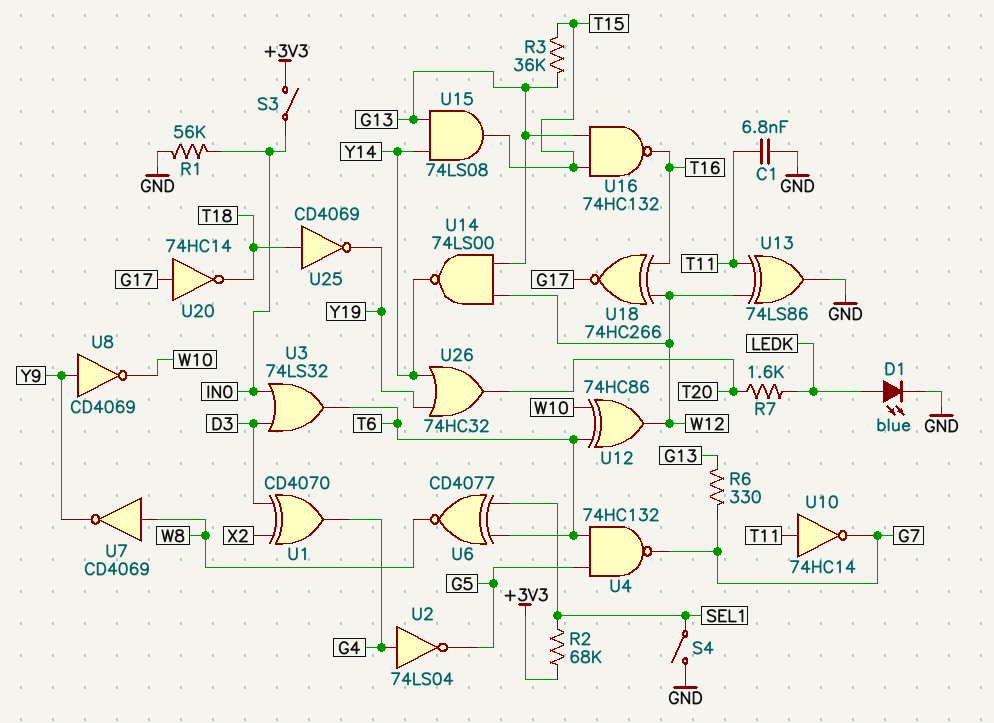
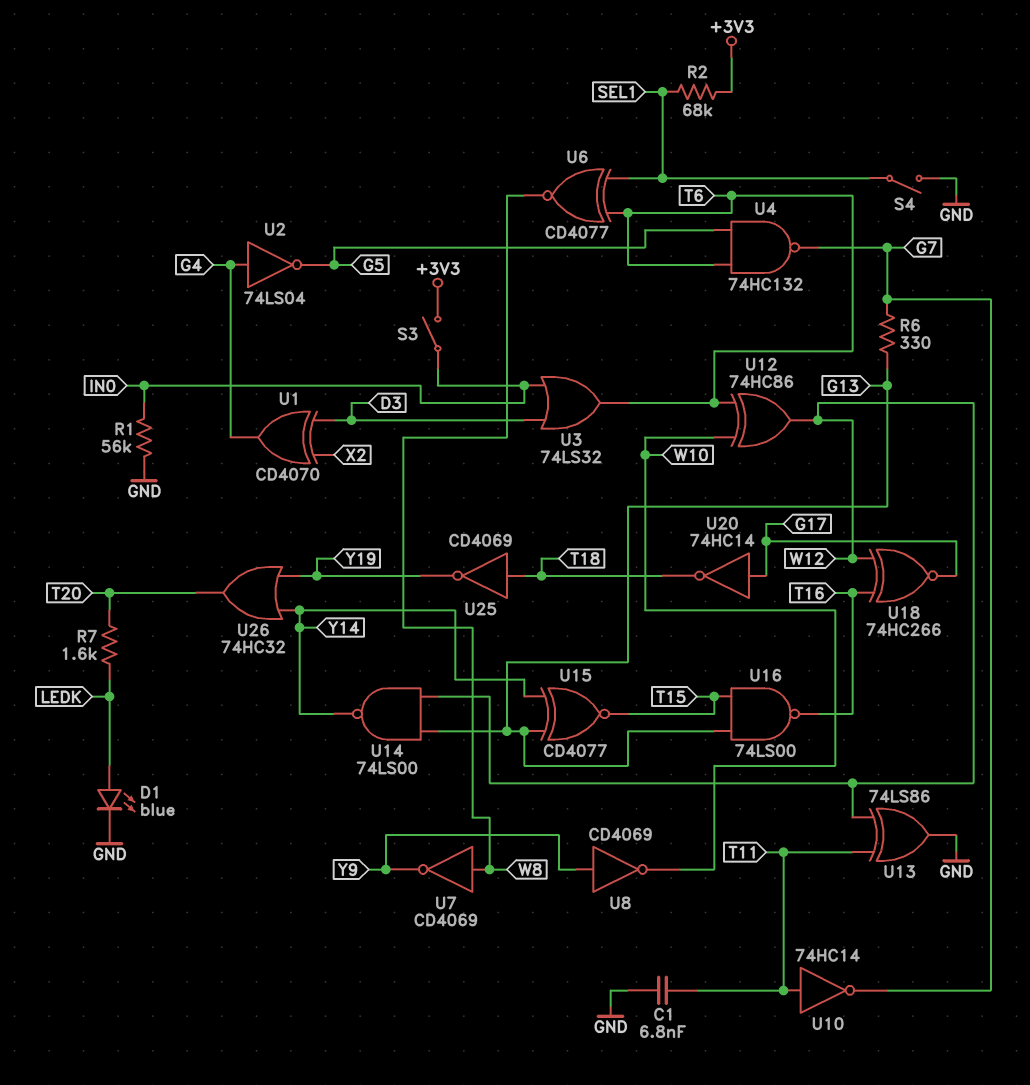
R3: 36k (G13, T15) -> none
U15: AND 74LS08 (in G13, in Y14, out T15) -> XNOR CD4077 (in G13, in Y14, out T15)
U16: NAND 74HC132 (in G13, in T15, out T16) -> NAND 74LS00 (in G13, in T15, out T16)

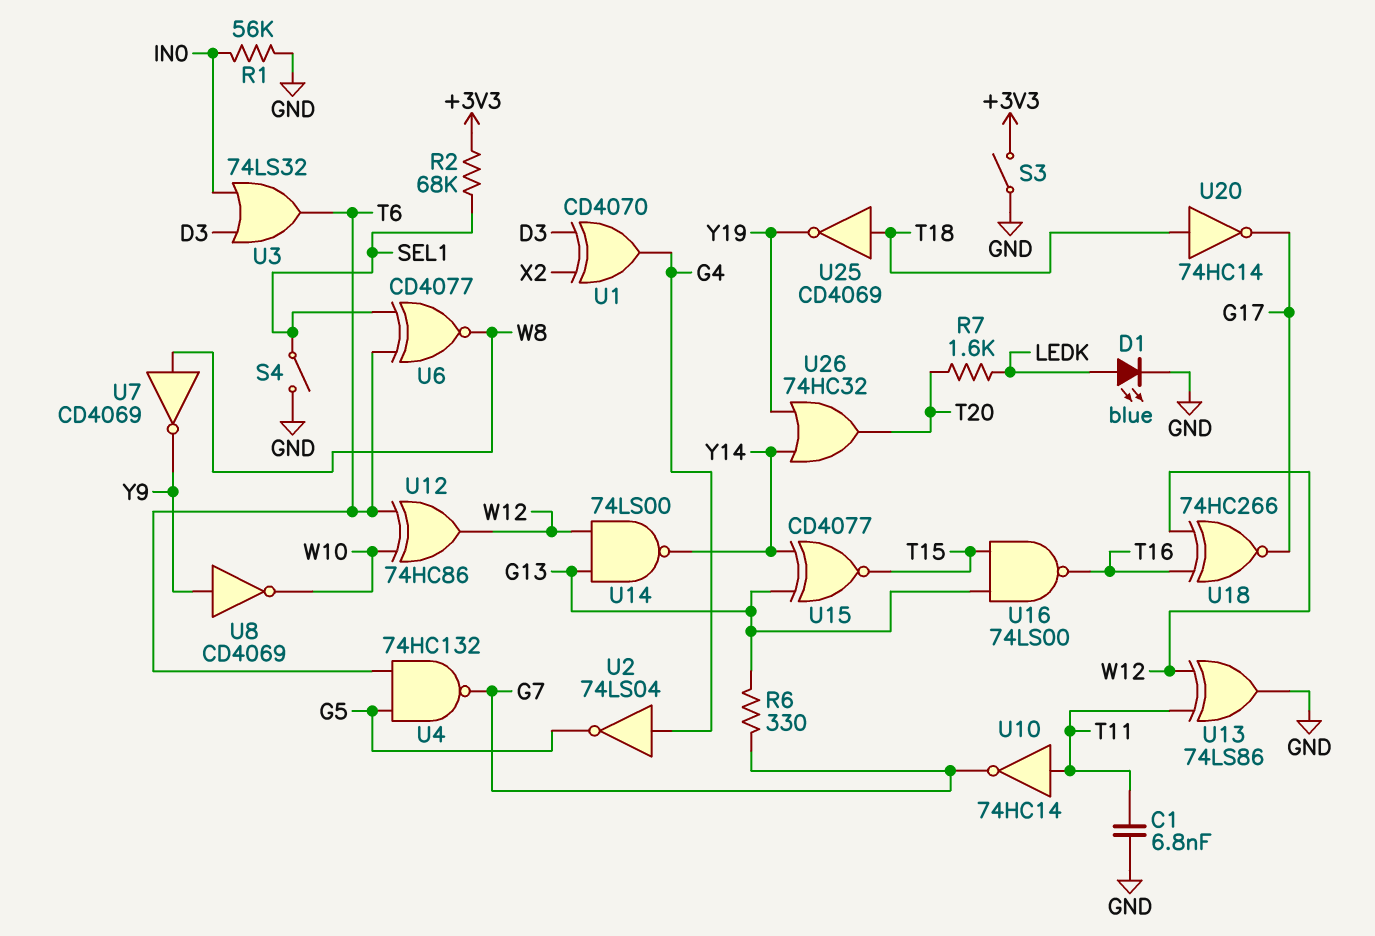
S3: switch (+3V3, IN0) -> switch (+3V3, GND)
U20: NOT 74HC14 (in G17, out T18) -> NOT 74HC14 (in T18, out G17)

